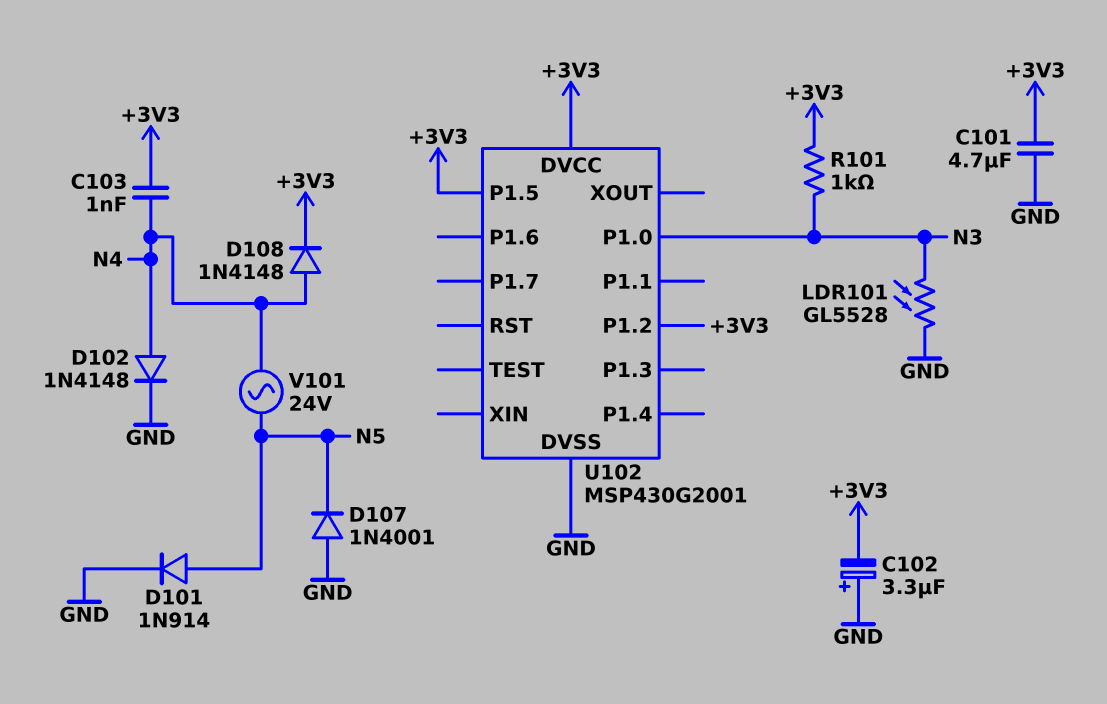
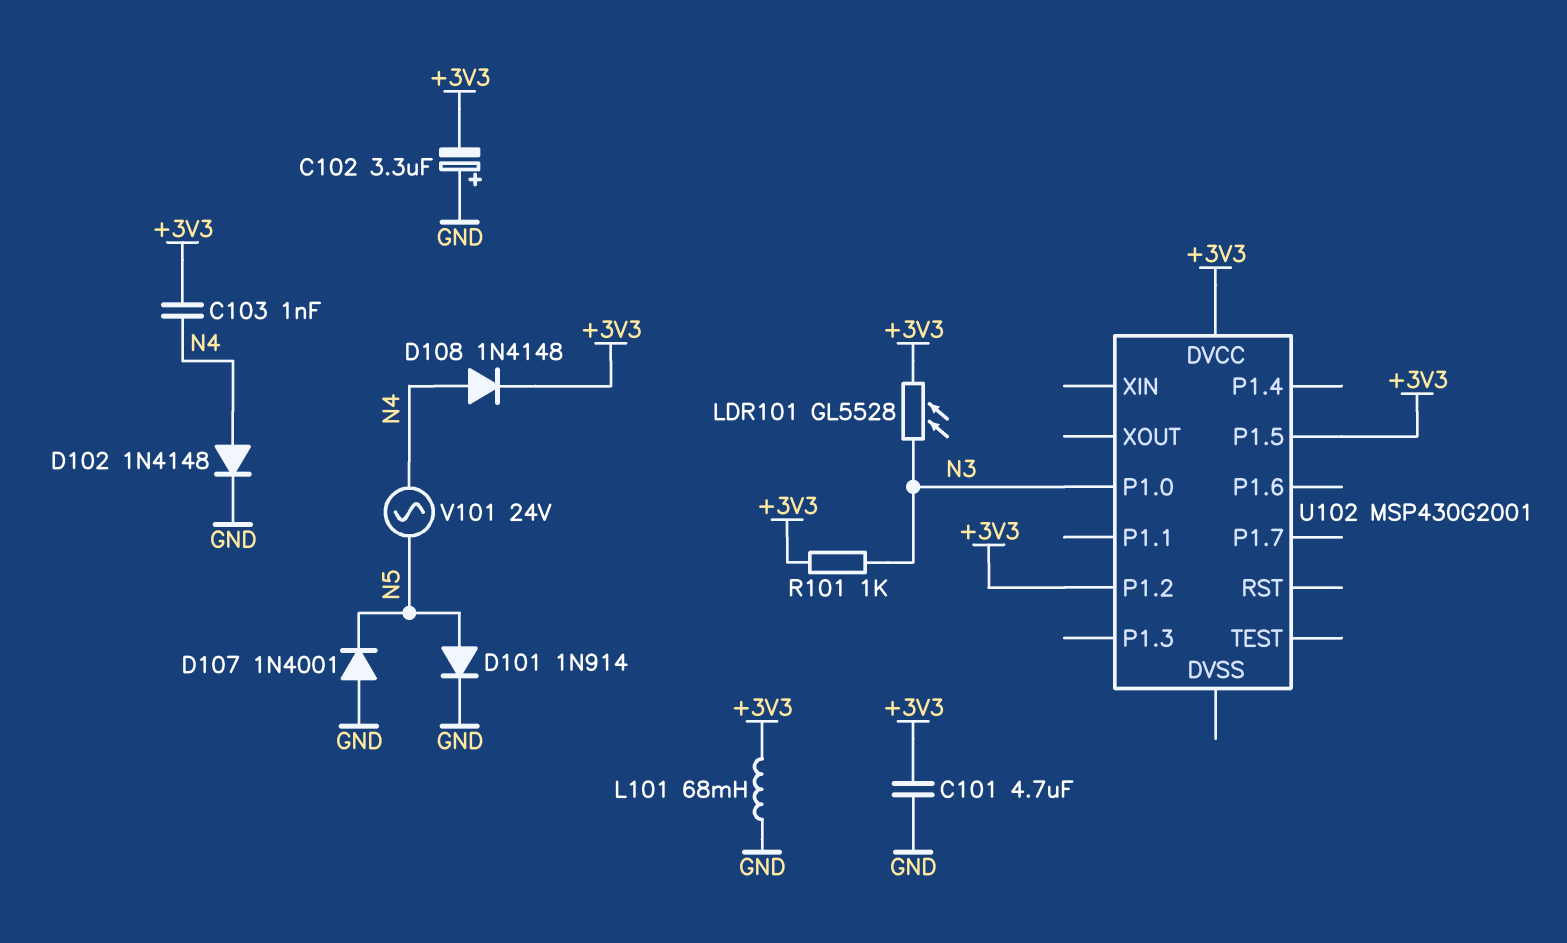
L101: none -> 68mH (+3V3, GND)
LDR101: GL5528 (GND, N3) -> GL5528 (+3V3, N3)
U102 pin DVSS: GND -> none

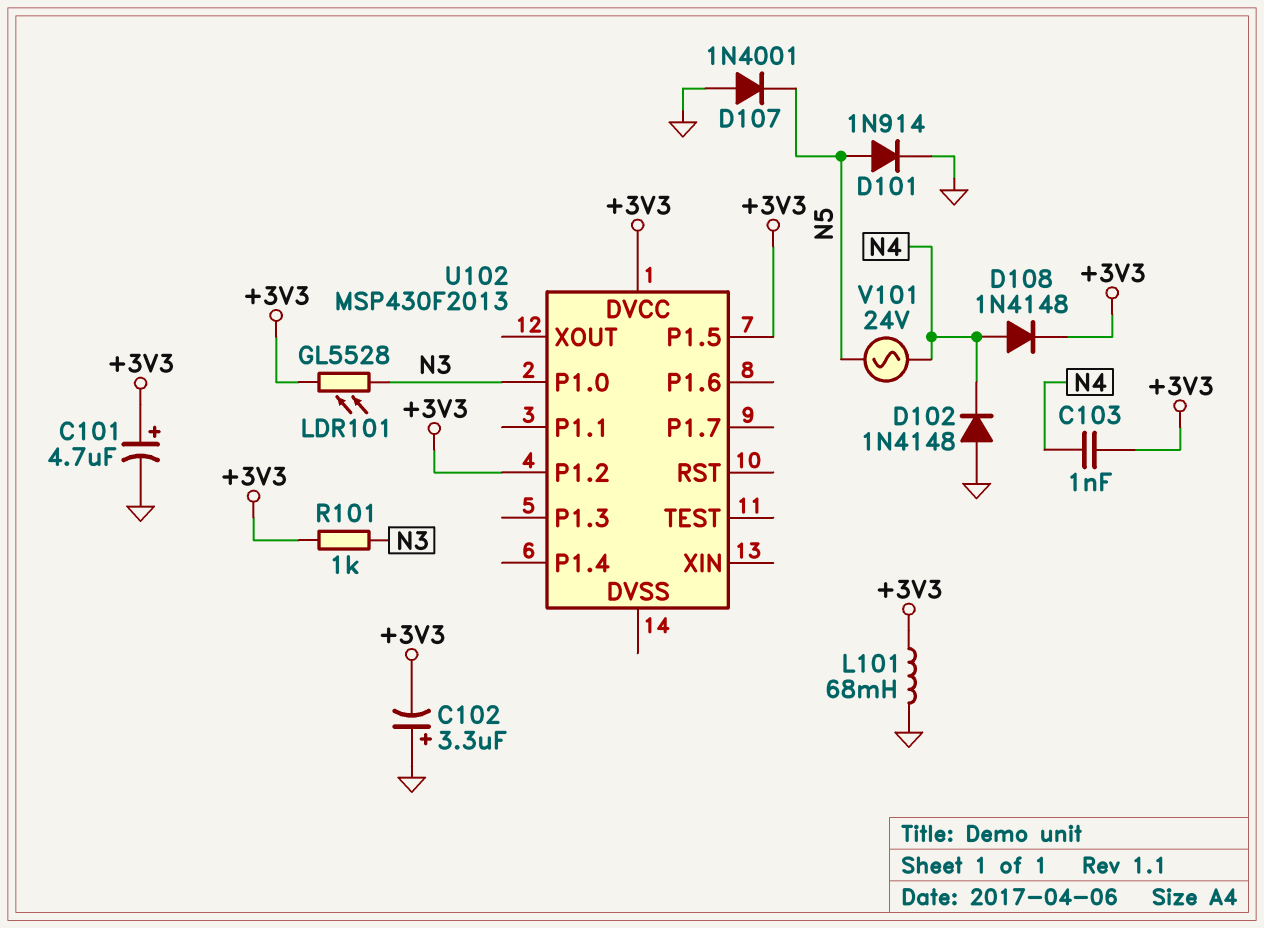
C101: 4.7uF (+3V3, GND) -> 4.7uF (plus +3V3, minus GND)
D102: diode 1N4148 (A N4, K GND) -> diode 1N4148 (A GND, K N4)
U102: MSP430G2001 -> MSP430F2013

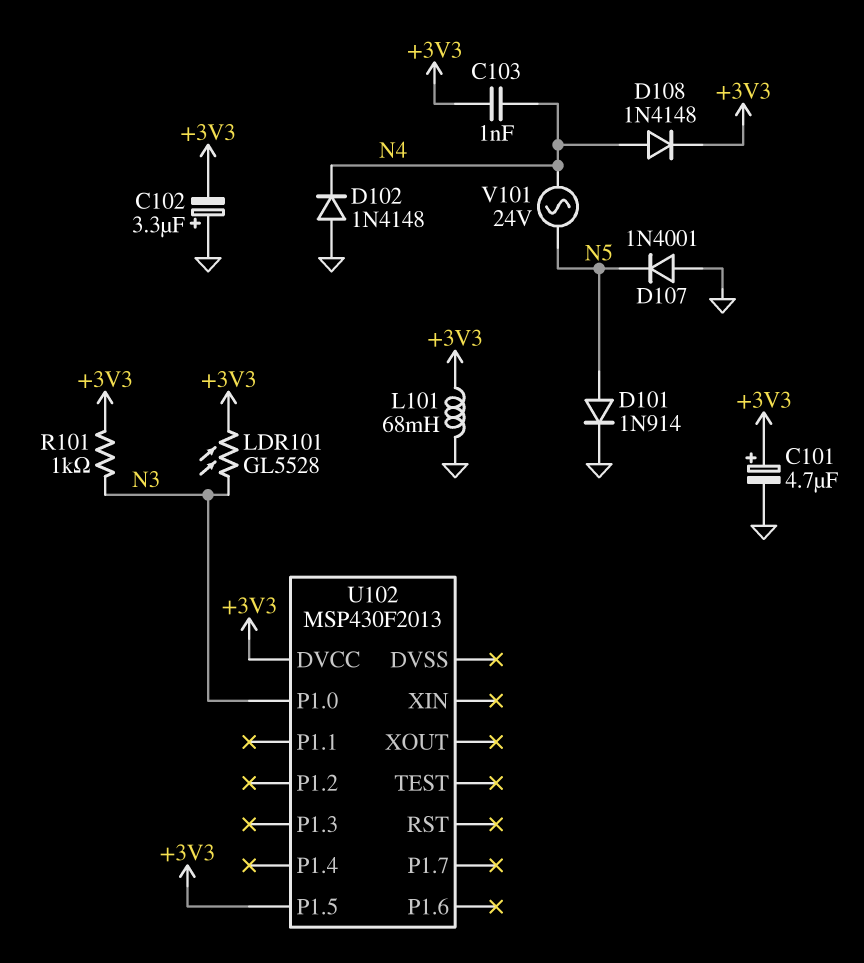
U102 pin P1.2: +3V3 -> none

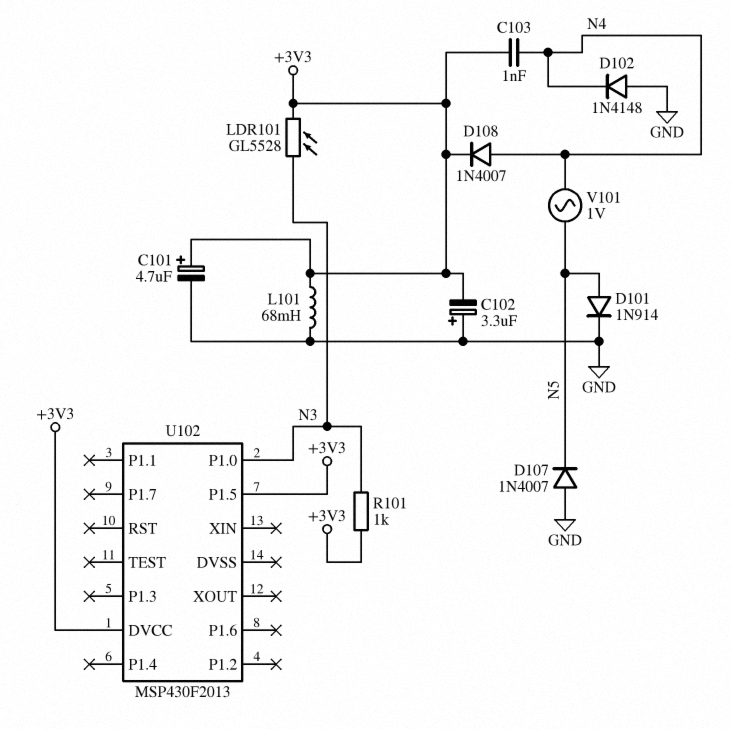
D107: diode 1N4001 (A GND, K N5) -> diode 1N4007 (A GND, K N5)
D108: diode 1N4148 (A N4, K +3V3) -> diode 1N4007 (A N4, K +3V3)
V101: AC 24V (N4, N5) -> AC 1V (N4, N5)

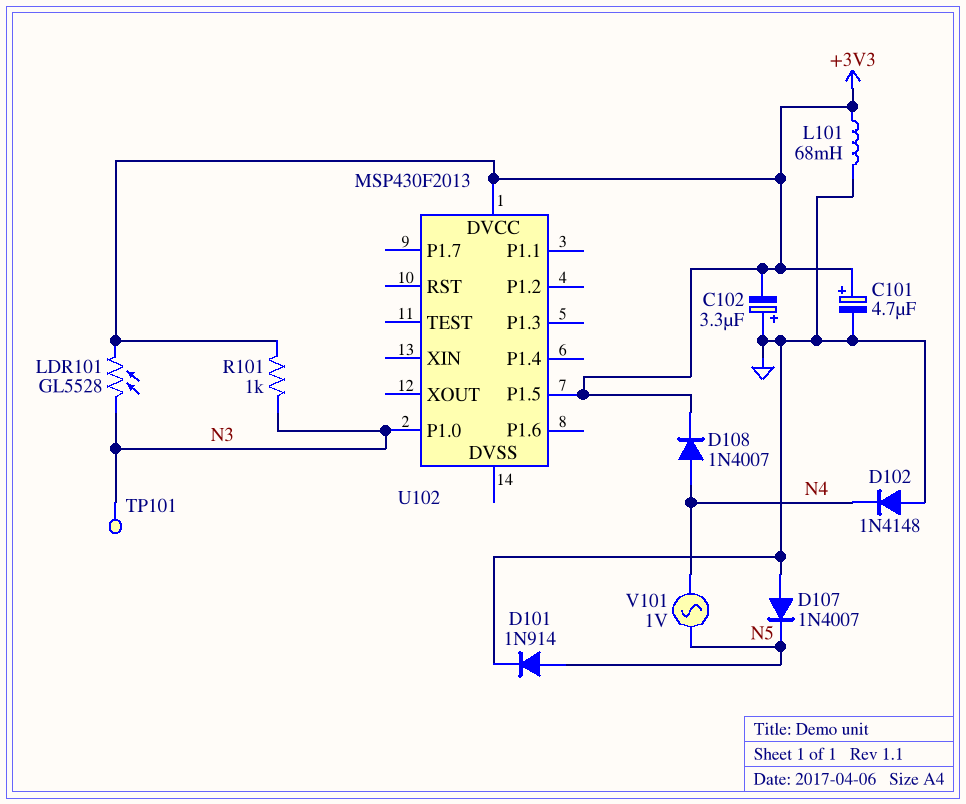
C103: 1nF (+3V3, N4) -> none
TP101: none -> test point (N3)

